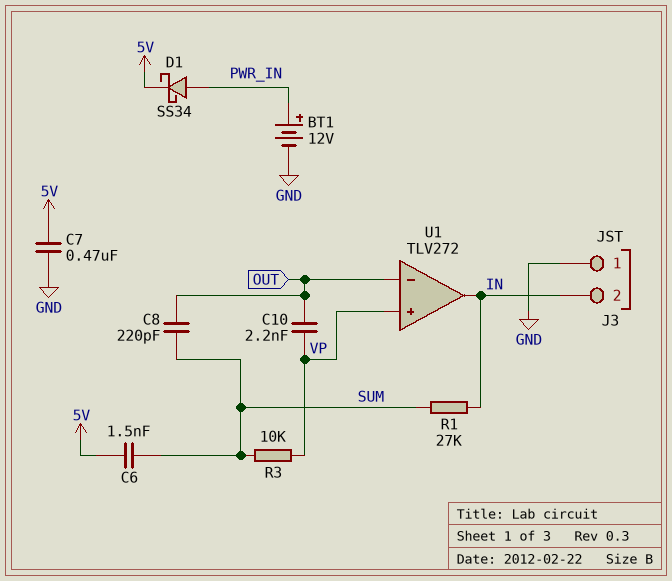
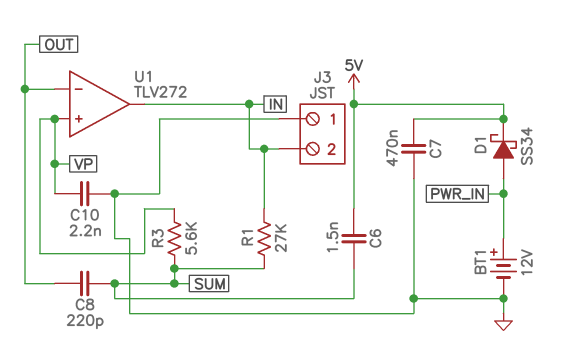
C10: 2.2nF (OUT, VP) -> 2.2nF (GND, VP)
R3: 10k (SUM, VP) -> 5.6k (SUM, VP)

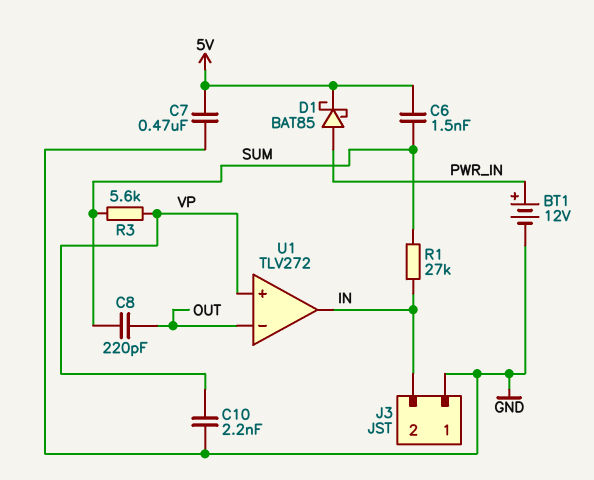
D1: schottky SS34 (A PWR_IN, K 5V) -> schottky BAT85 (A PWR_IN, K 5V)

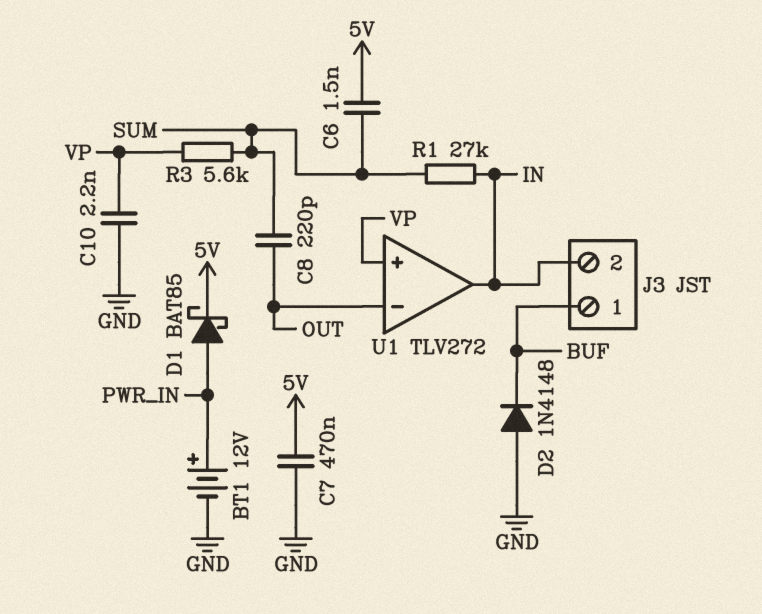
D2: none -> diode 1N4148 (A GND, K BUF)
J3 pin 1: GND -> BUF

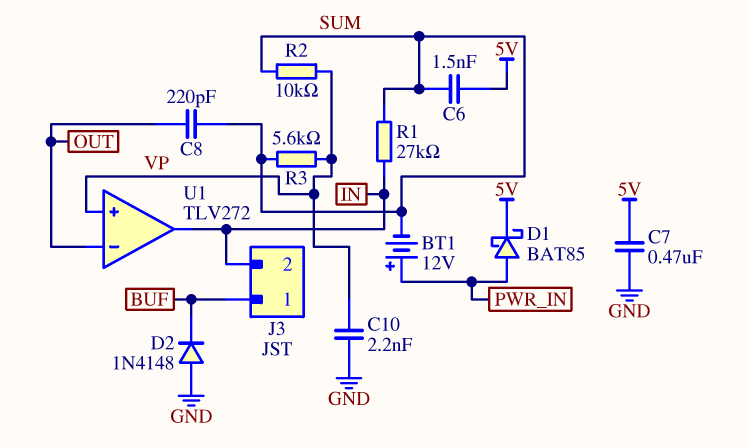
BT1: 12V (plus PWR_IN, minus GND) -> 12V (plus PWR_IN, minus SUM)
R2: none -> 10k (SUM, VP)

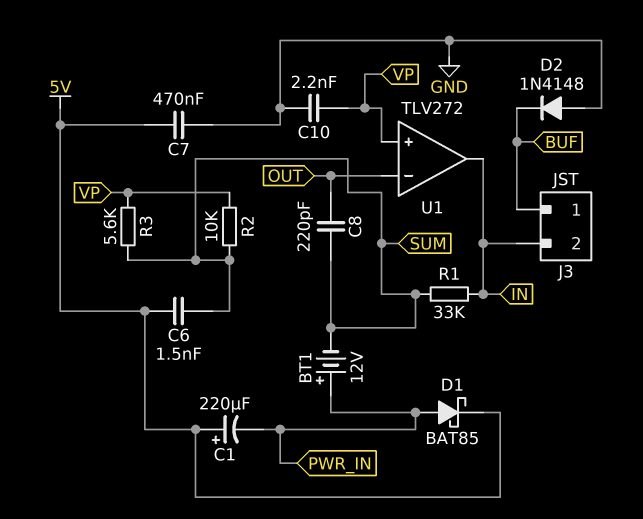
C1: none -> 220uF (plus 5V, minus PWR_IN)
R1: 27k (IN, SUM) -> 33k (IN, SUM)

